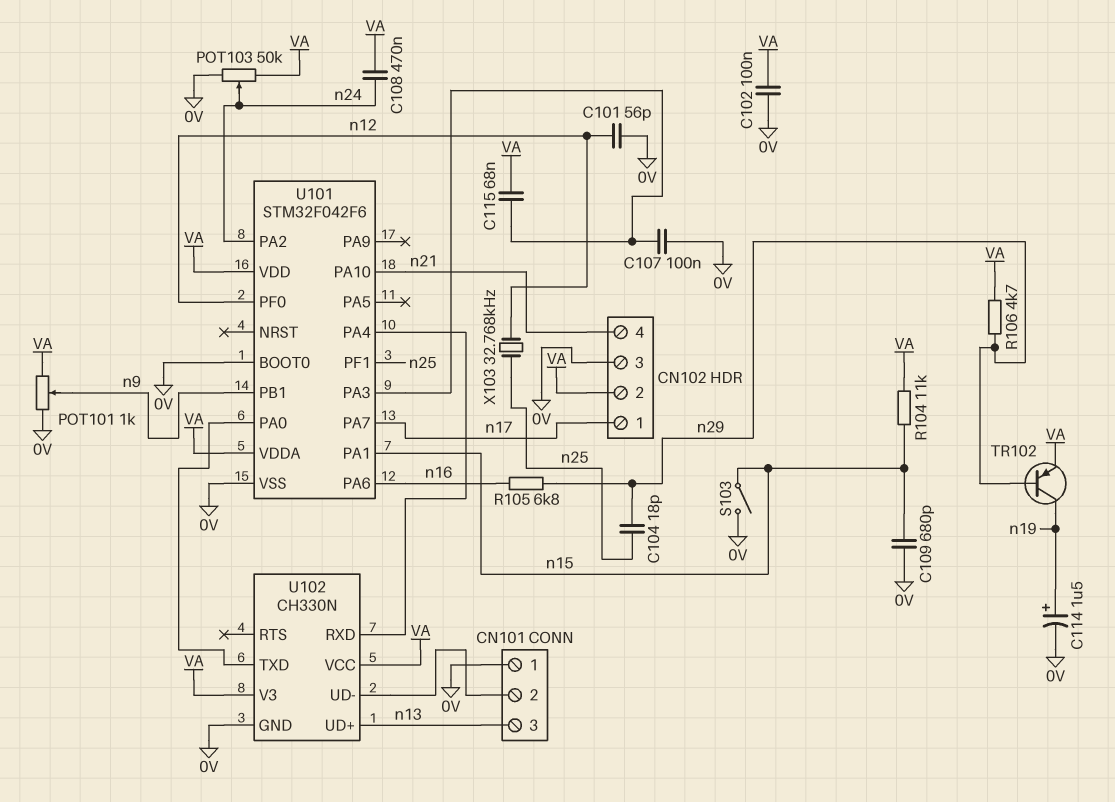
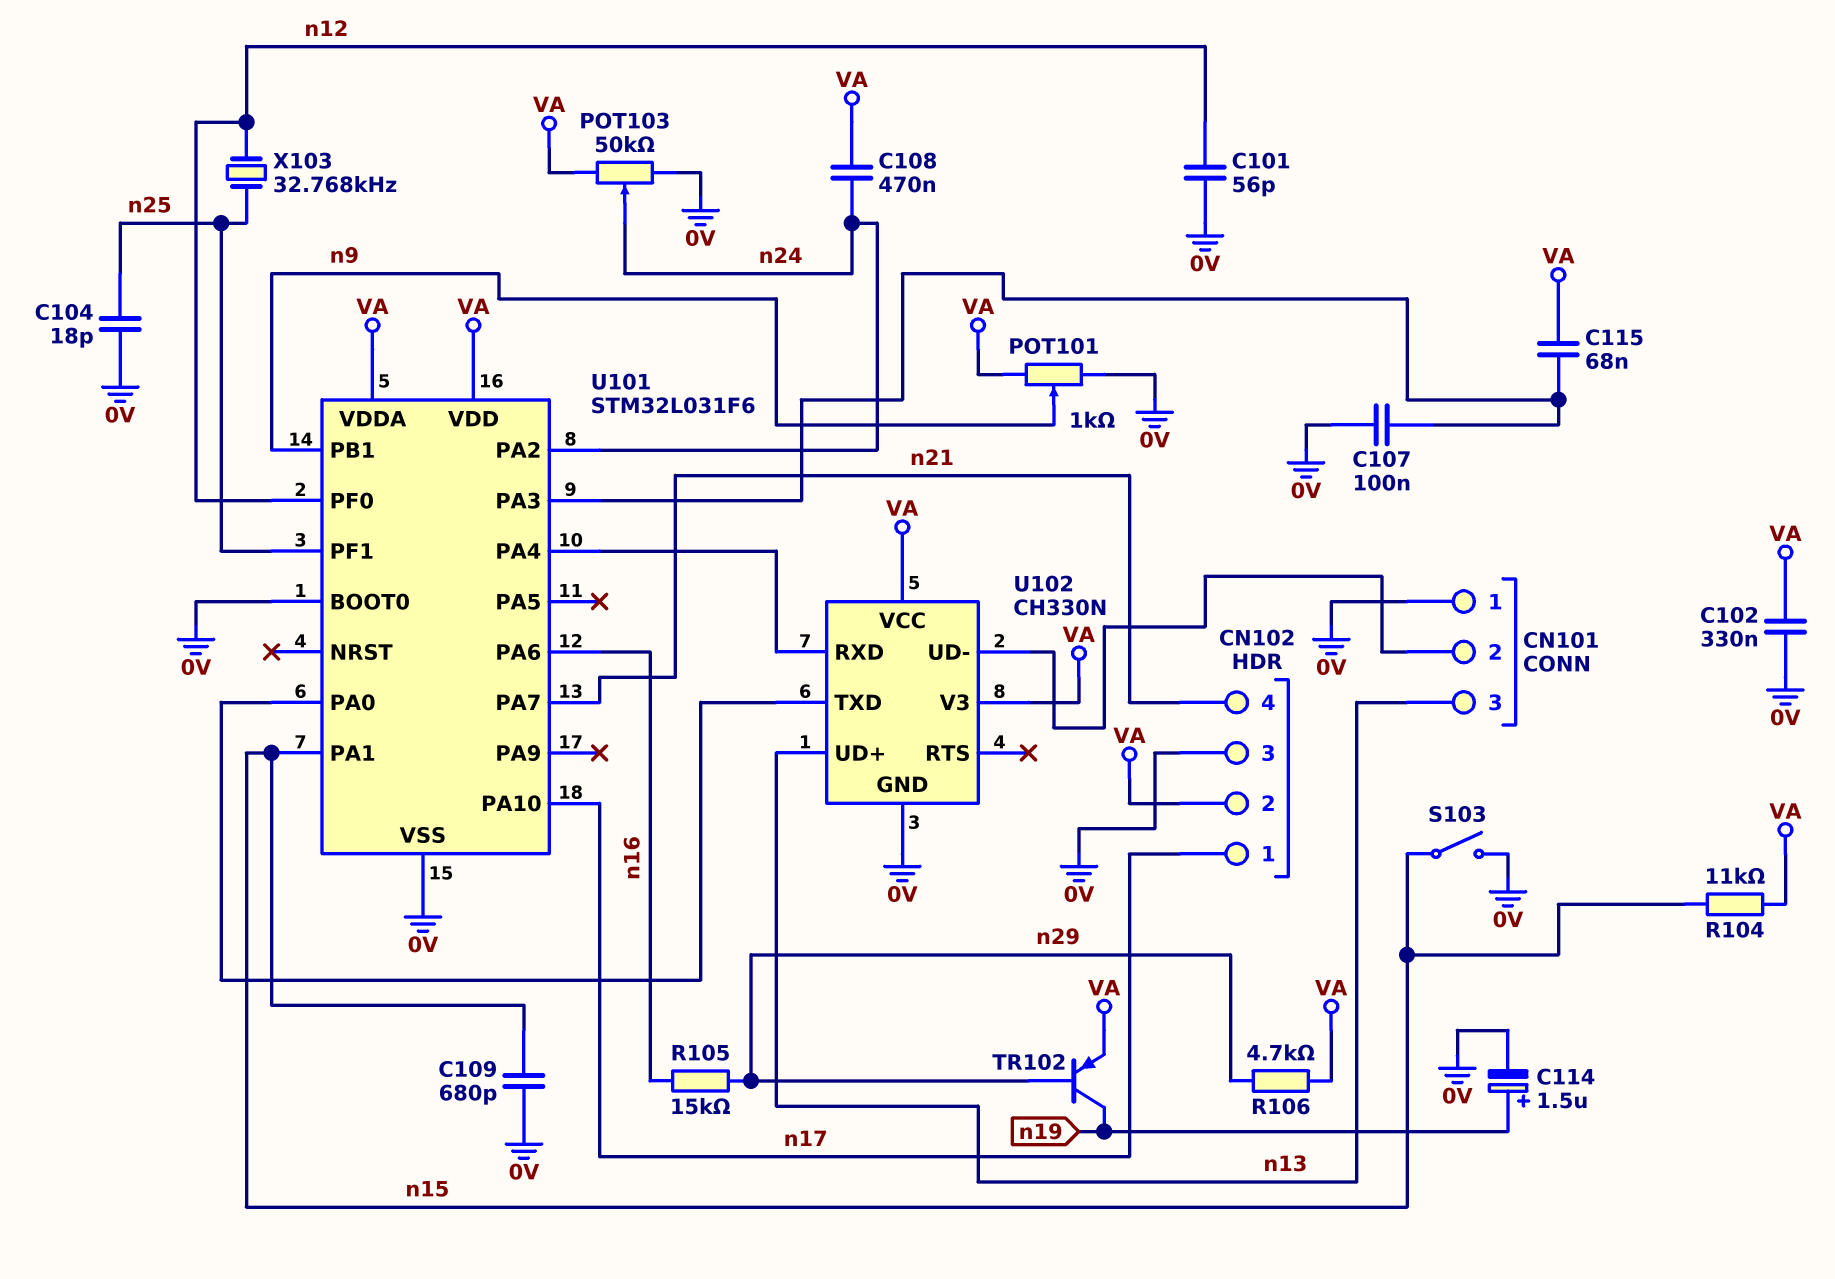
C102: 100nF (0V, VA) -> 330nF (0V, VA)
C104: 18pF (n25, n29) -> 18pF (0V, n25)
R105: 6.8k (n16, n29) -> 15k (n16, n29)
U101: STM32F042F6 -> STM32L031F6
U101 pin PA7: n17 -> n21
U101 pin PA10: n21 -> n17

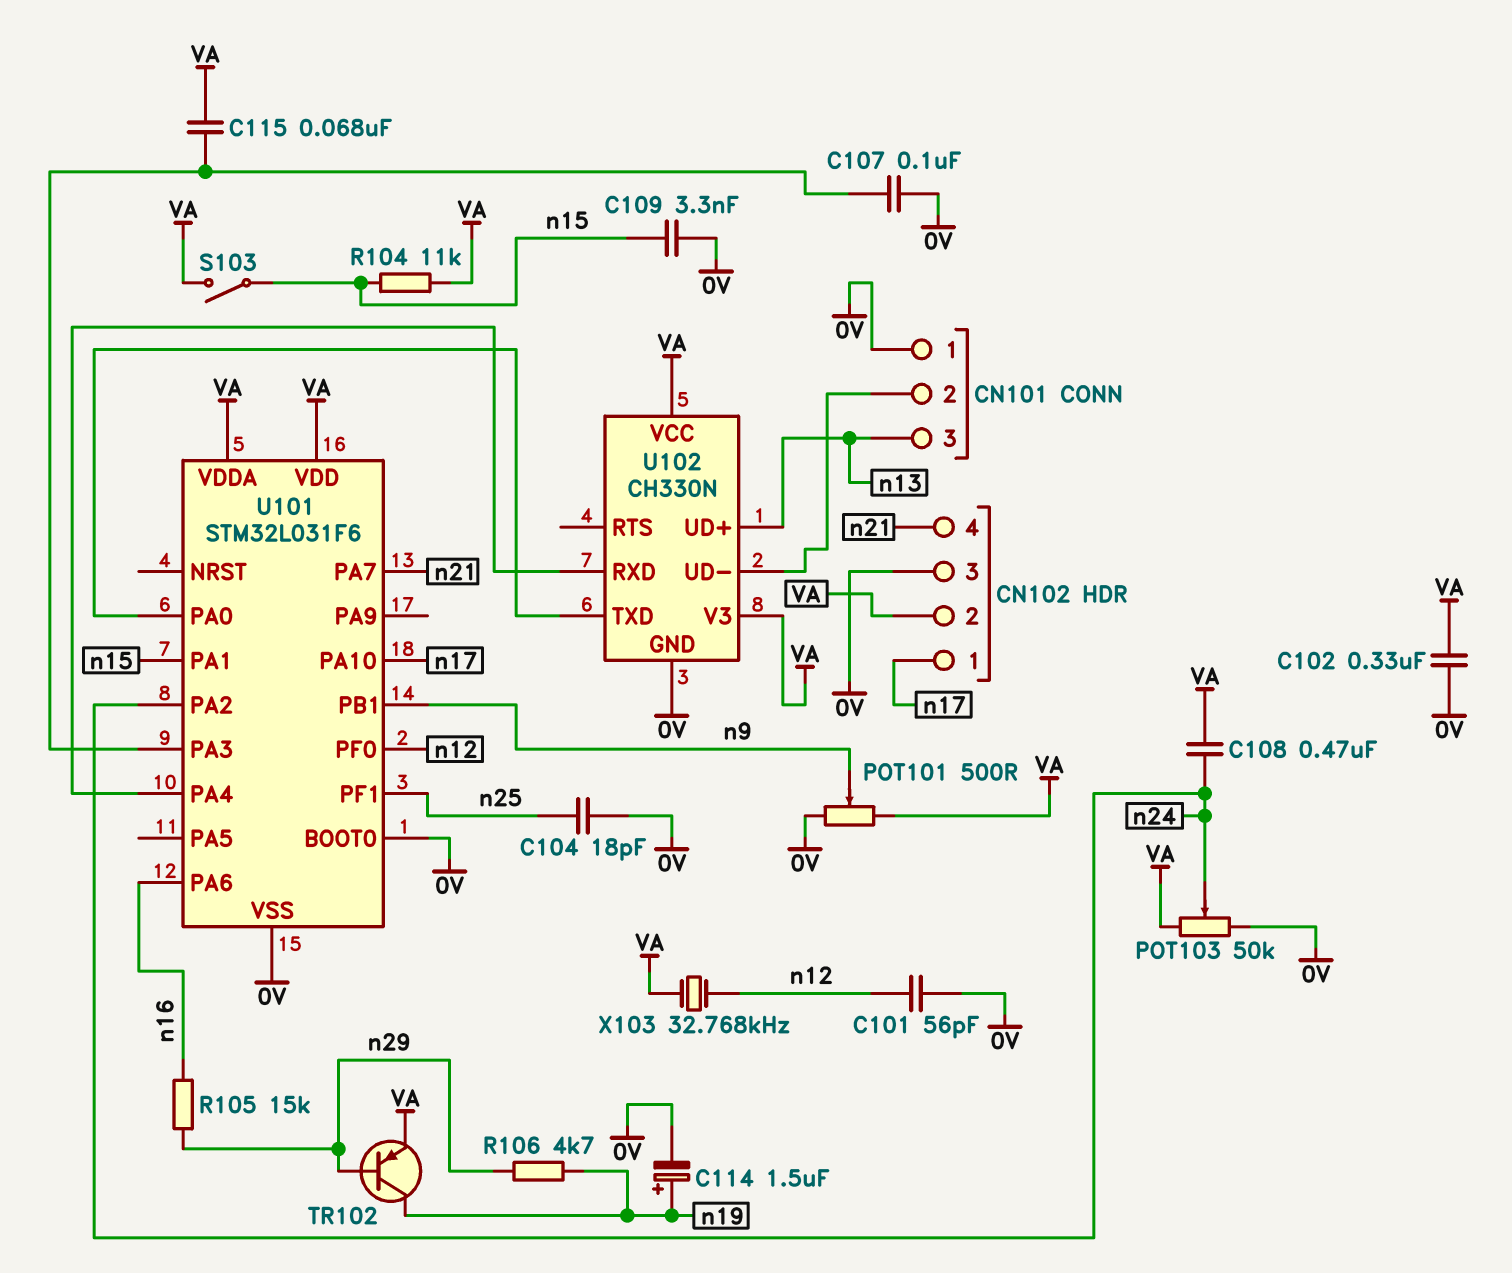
C109: 680pF (0V, n15) -> 3.3nF (0V, n15)
POT101: 1k (0V, VA, wiper n9) -> 500 (0V, VA, wiper n9)
R106: 4.7k (VA, n29) -> 4.7k (n19, n29)
S103: switch (0V, n15) -> switch (VA, n15)
X103: 32.768kHz (n12, n25) -> 32.768kHz (VA, n12)

